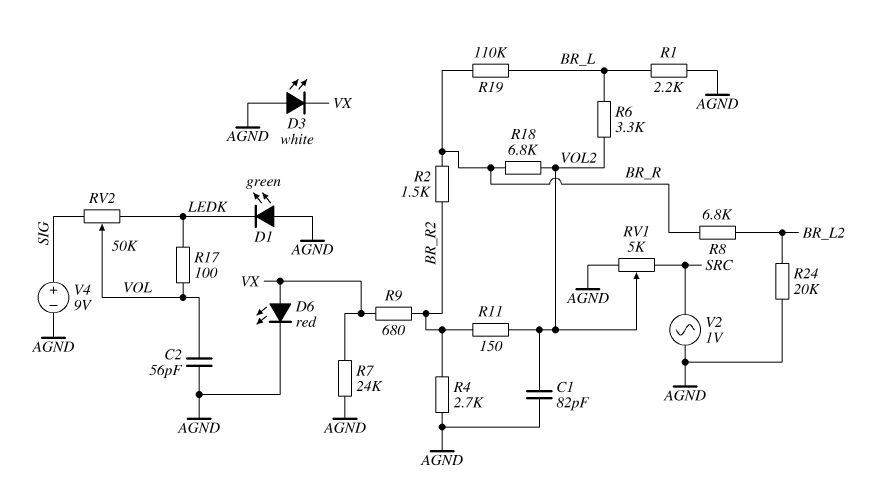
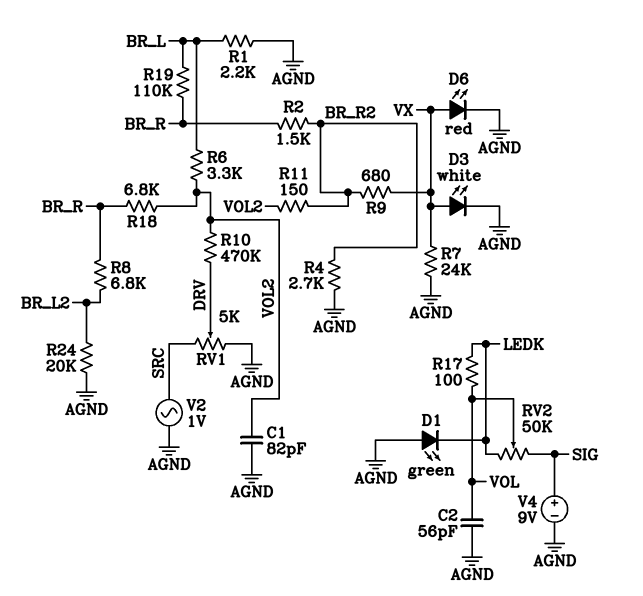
D3: LED white (A AGND, K VX) -> LED white (A VX, K AGND)
R10: none -> 470k (DRV, VOL2)
RV1: 5k (AGND, SRC, wiper VOL2) -> 5k (AGND, SRC, wiper DRV)

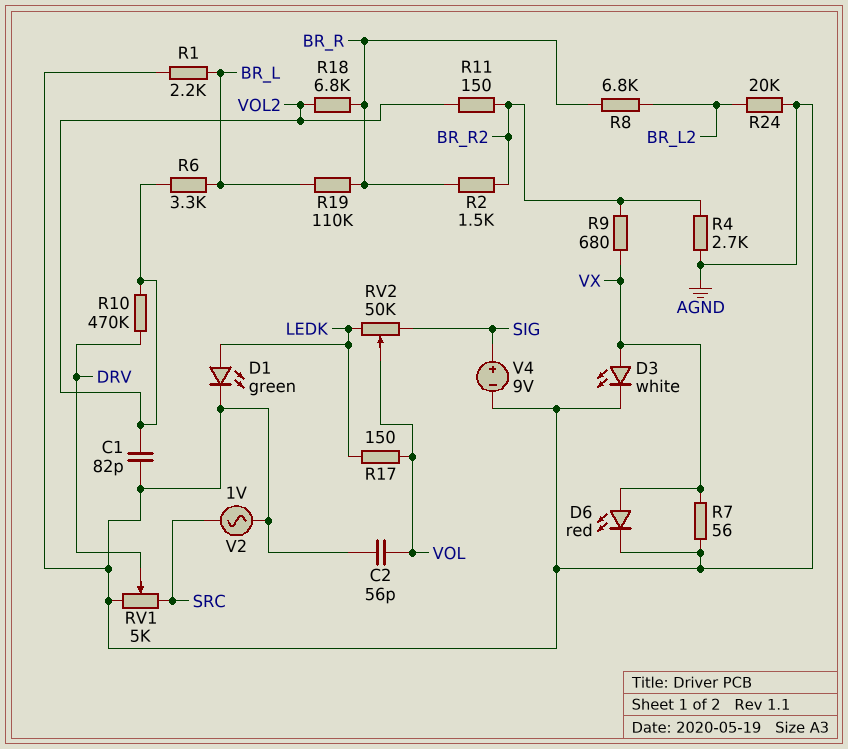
D1: LED green (A AGND, K LEDK) -> LED green (A LEDK, K AGND)
R7: 24k (AGND, VX) -> 56 (AGND, VX)
R17: 100 (LEDK, VOL) -> 150 (LEDK, VOL)

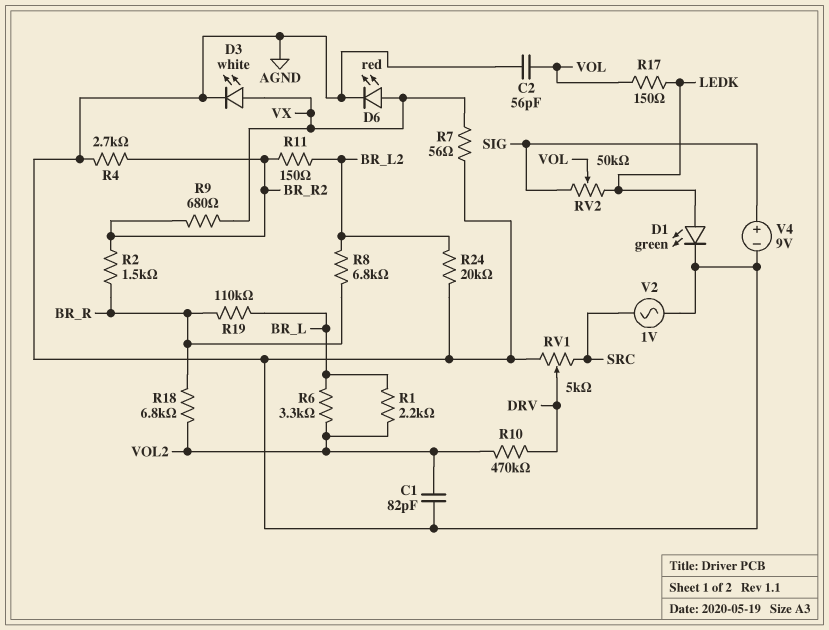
R1: 2.2k (AGND, BR_L) -> 2.2k (BR_L, VOL2)
R11: 150 (BR_R2, VOL2) -> 150 (BR_L2, BR_R2)

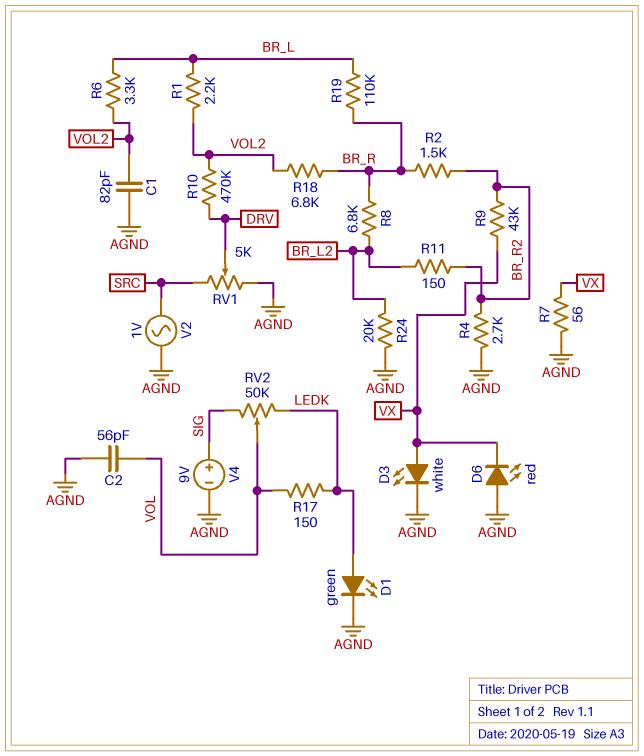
D6: LED red (A VX, K AGND) -> LED red (A AGND, K VX)
R9: 680 (BR_R2, VX) -> 43k (BR_R2, VX)

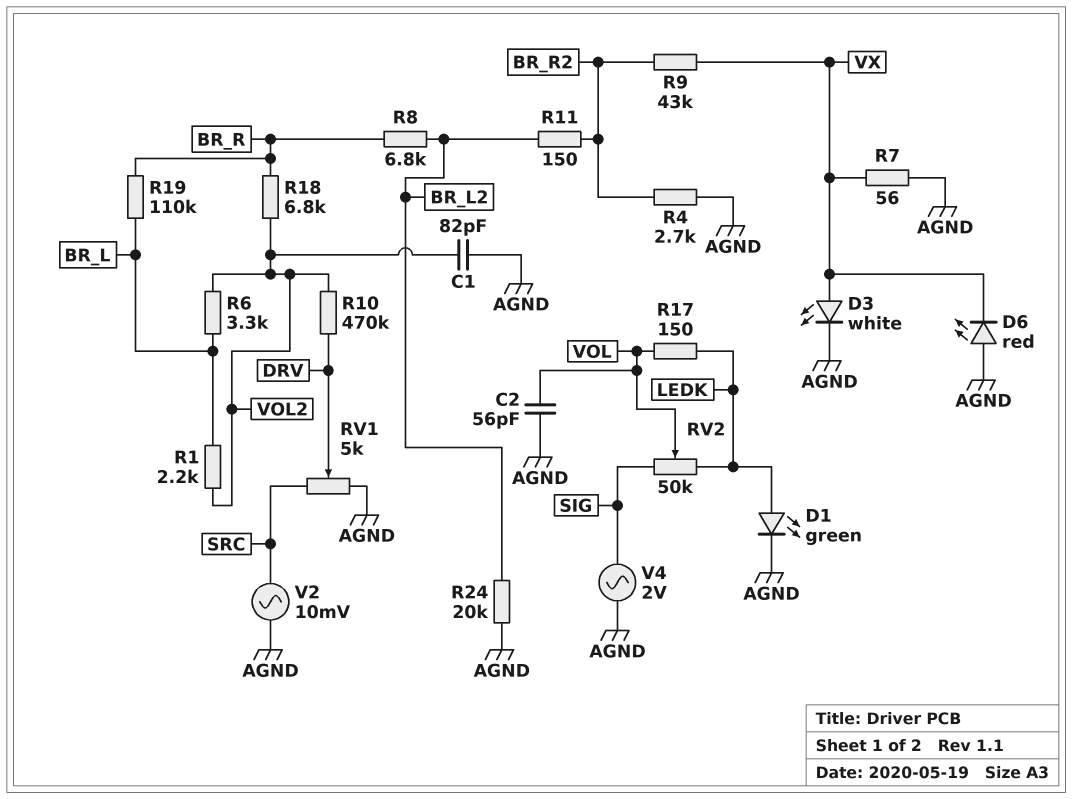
R2: 1.5k (BR_R, BR_R2) -> none
V2: AC 1V (AGND, SRC) -> AC 10mV (AGND, SRC)
V4: 9V (plus SIG, minus AGND) -> AC 2V (AGND, SIG)

